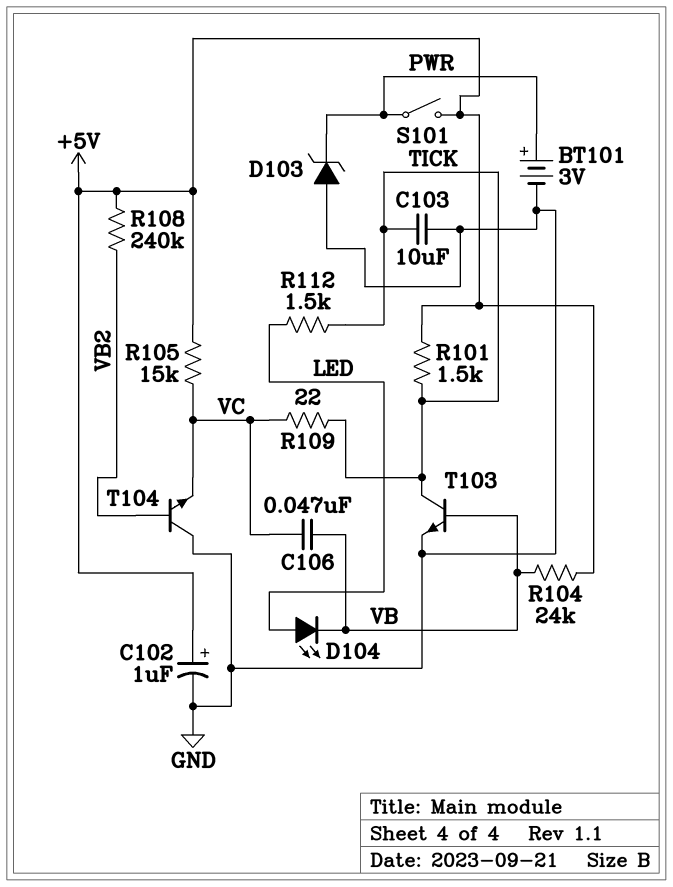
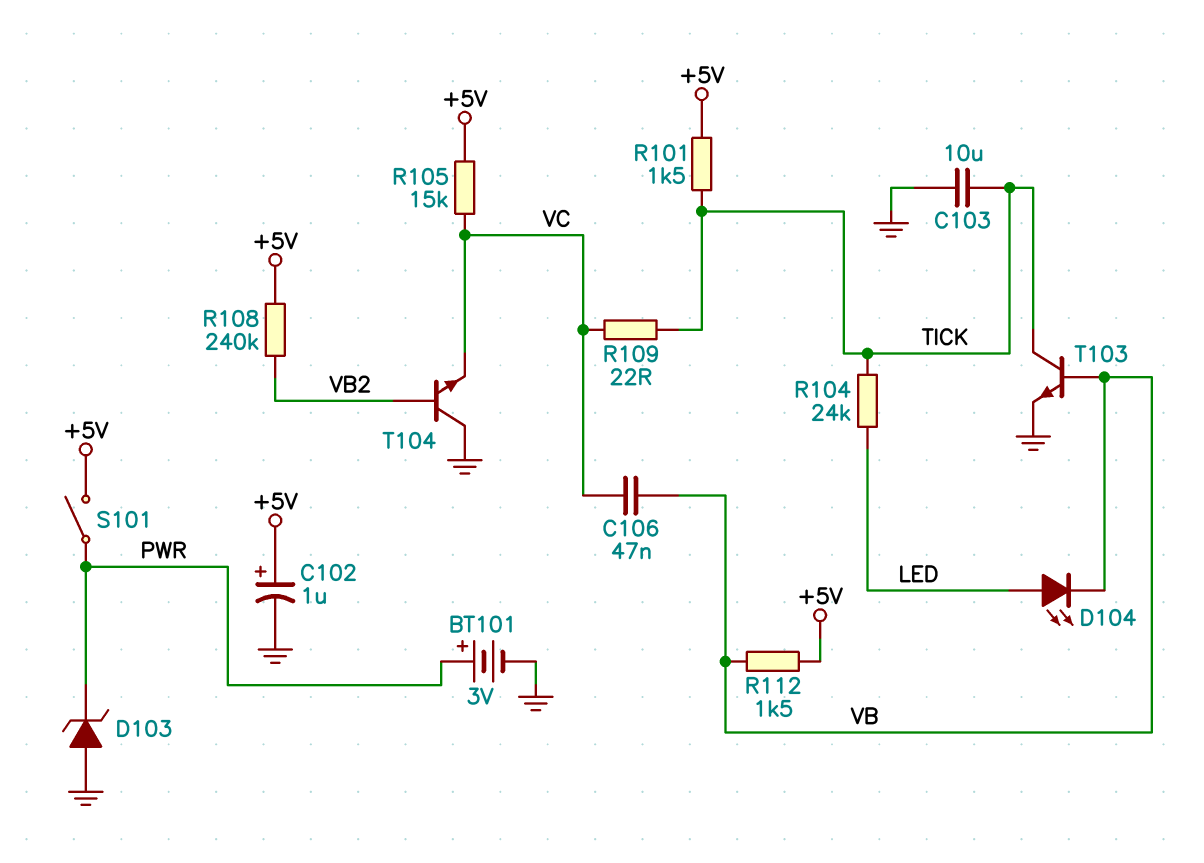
R104: 24k (+5V, VB) -> 24k (LED, TICK)
R112: 1.5k (LED, TICK) -> 1.5k (+5V, VB)

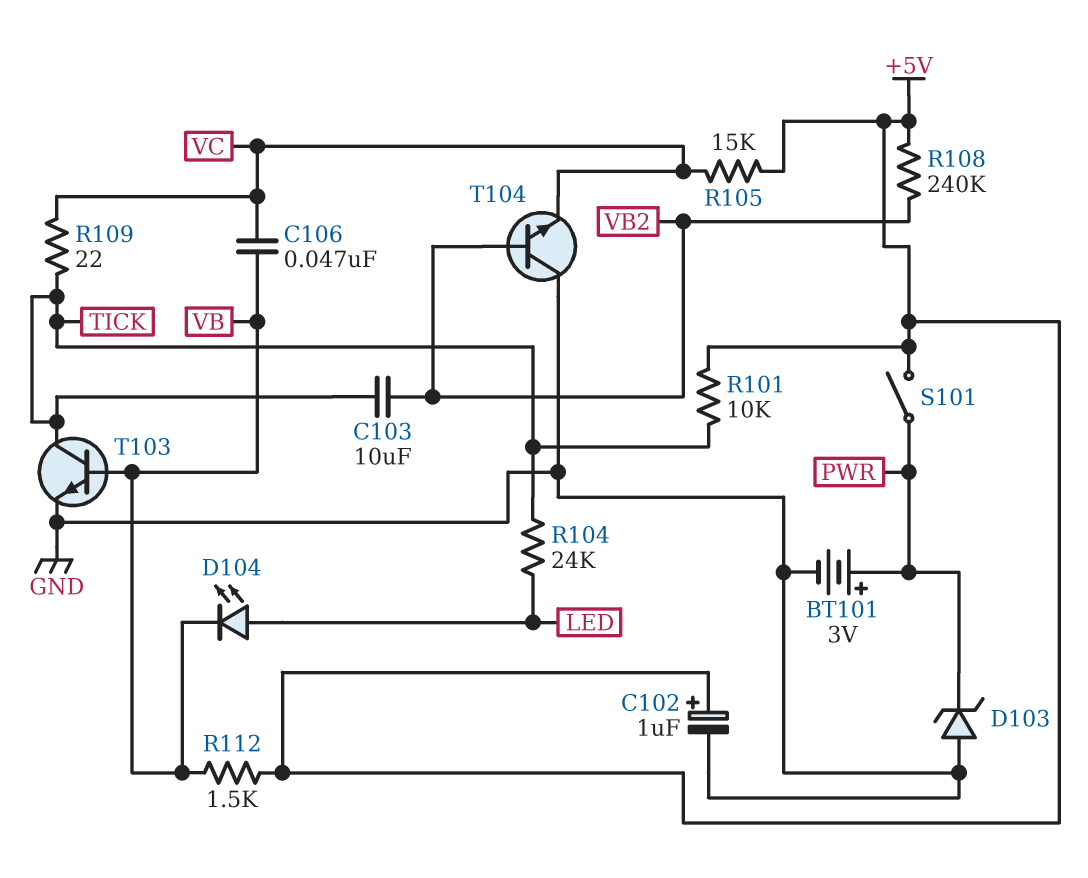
C103: 10uF (GND, TICK) -> 10uF (TICK, VB2)
R101: 1.5k (+5V, TICK) -> 10k (+5V, TICK)

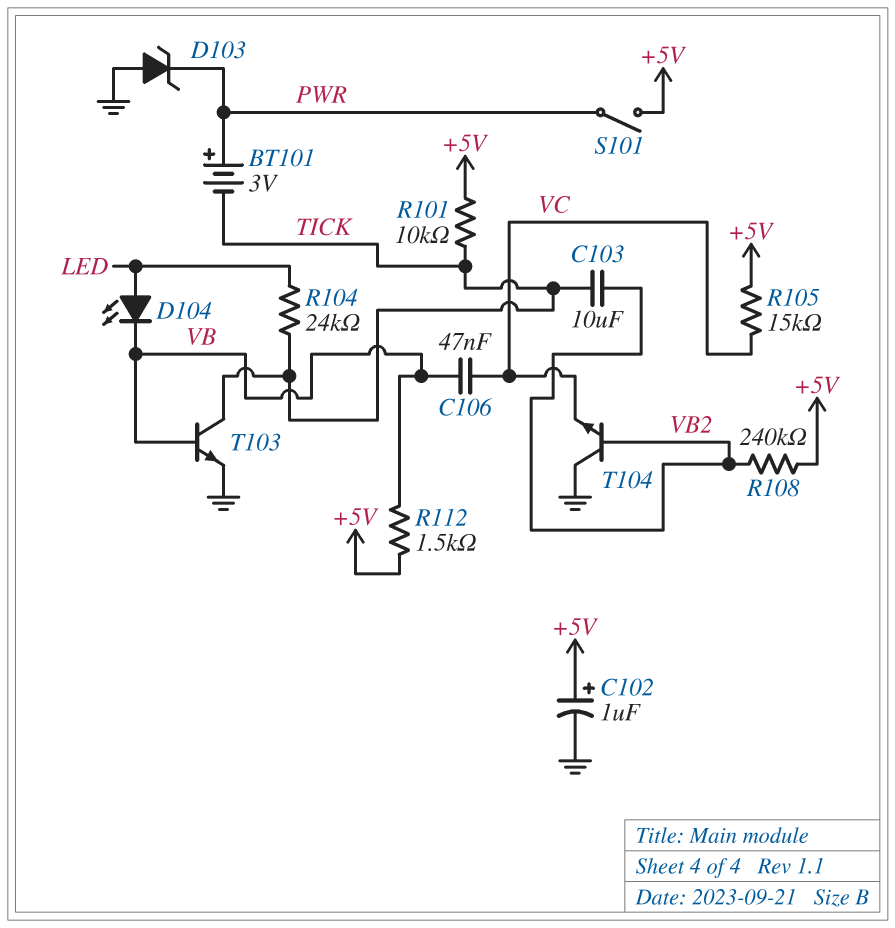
BT101: 3V (plus PWR, minus GND) -> 3V (plus PWR, minus TICK)
R109: 22 (TICK, VC) -> none

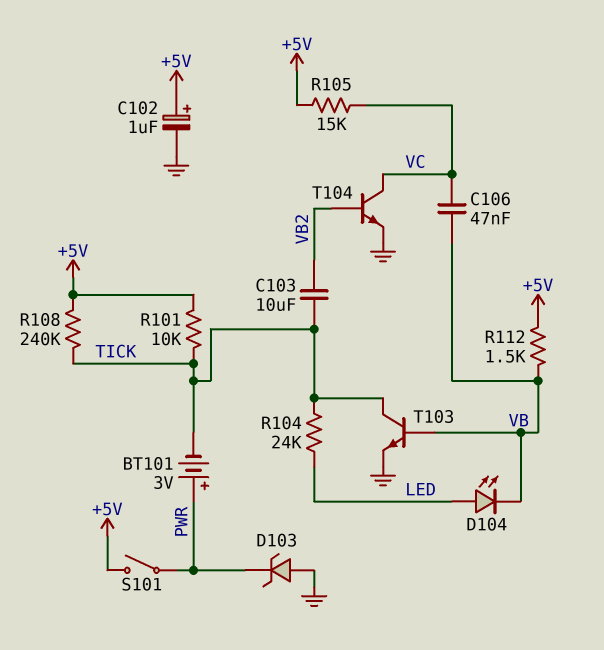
R108: 240k (+5V, VB2) -> 240k (+5V, TICK)
T104: NPN (B VB2, C GND, E VC) -> NPN (B VB2, C VC, E GND)

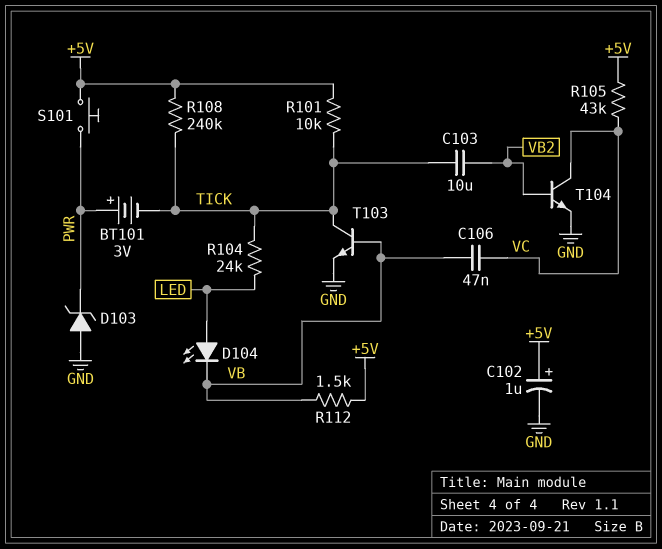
R105: 15k (+5V, VC) -> 43k (+5V, VC)
S101: switch (+5V, PWR) -> button (+5V, PWR)

